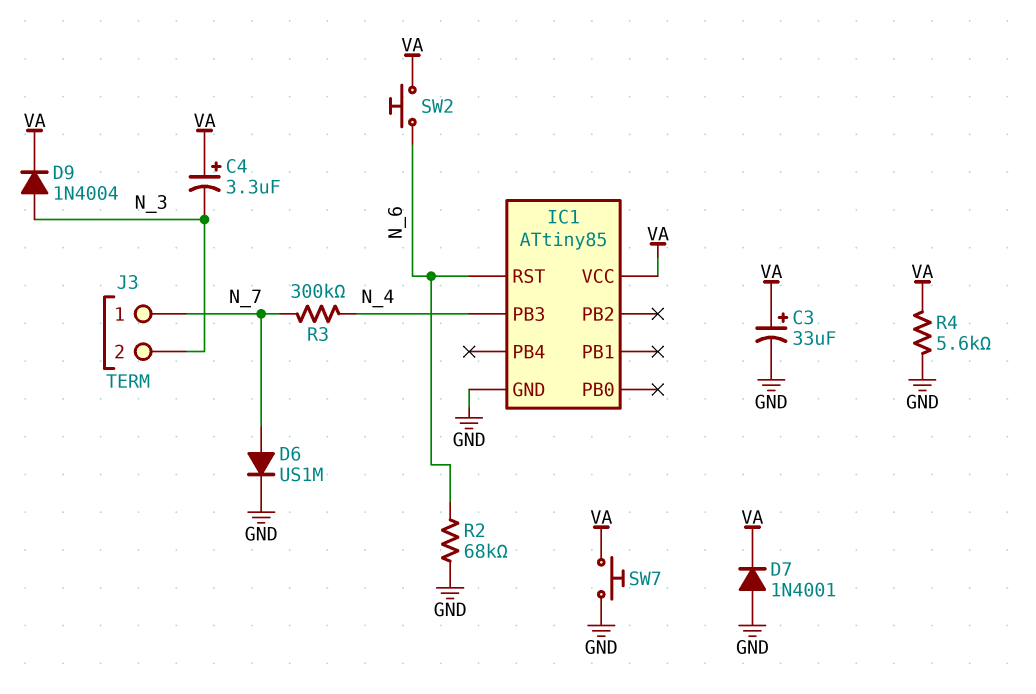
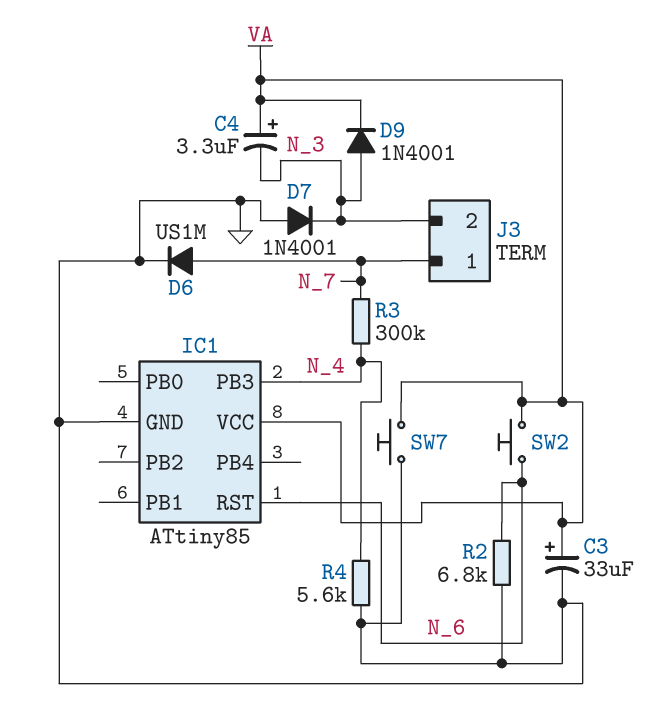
D7: diode 1N4001 (A GND, K VA) -> diode 1N4001 (A GND, K N_3)
D9: diode 1N4004 (A N_3, K VA) -> diode 1N4001 (A N_3, K VA)
R2: 68k (GND, N_6) -> 6.8k (GND, N_6)
R4: 5.6k (GND, VA) -> 5.6k (GND, N_4)

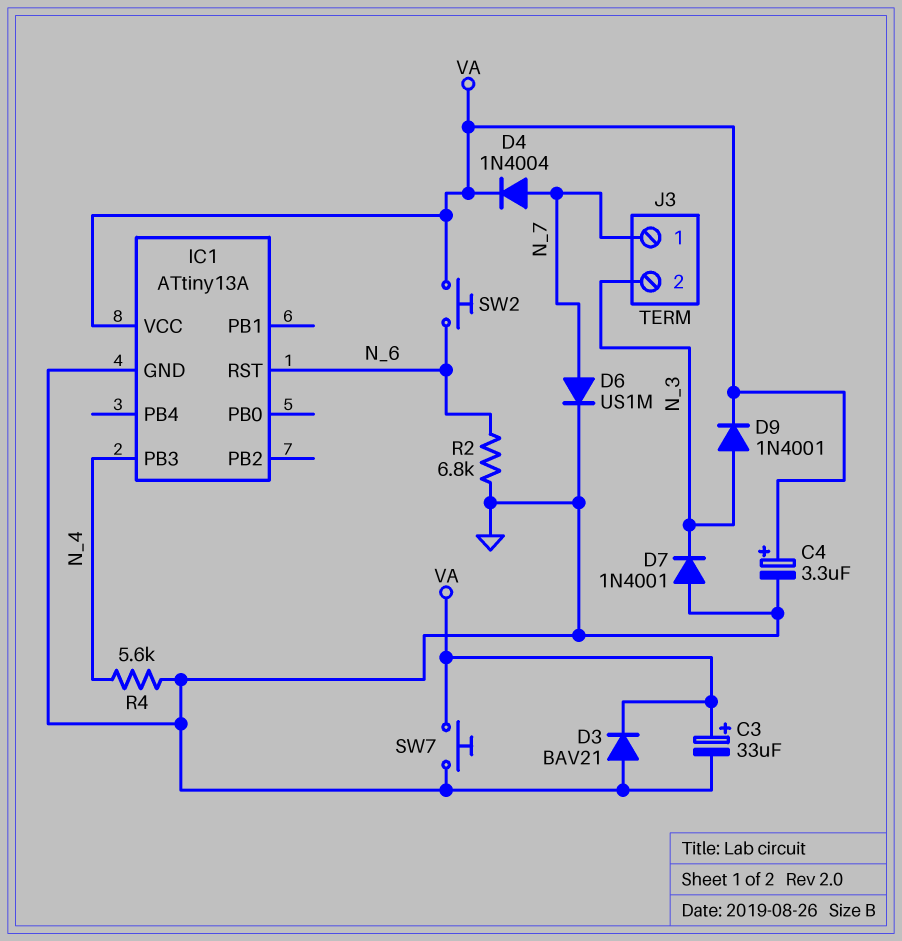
C4: 3.3uF (plus VA, minus N_3) -> 3.3uF (plus VA, minus GND)
D3: none -> diode BAV21 (A GND, K VA)
D4: none -> diode 1N4004 (A N_7, K VA)
IC1: ATtiny85 -> ATtiny13A
R3: 300k (N_4, N_7) -> none

